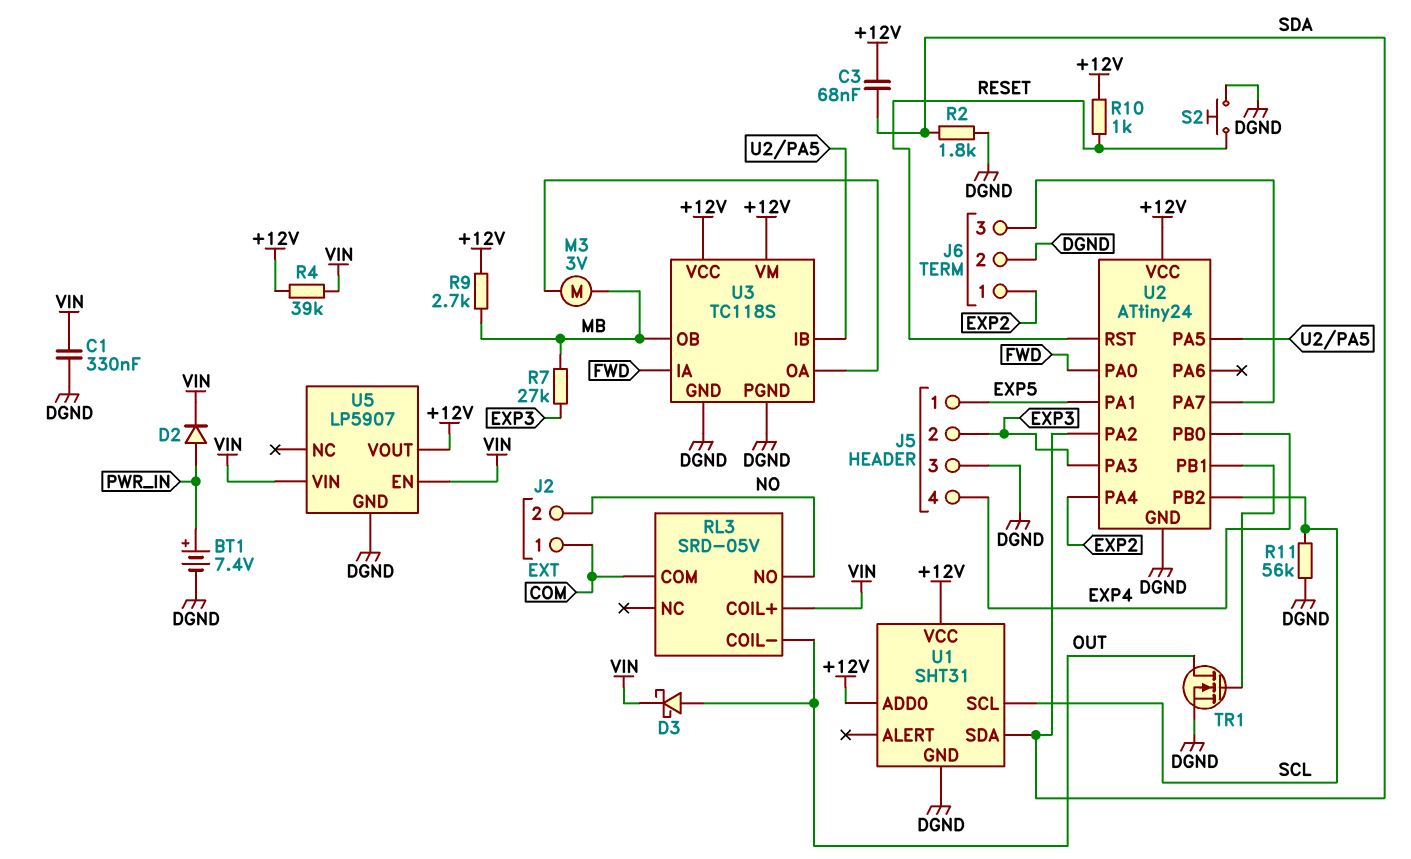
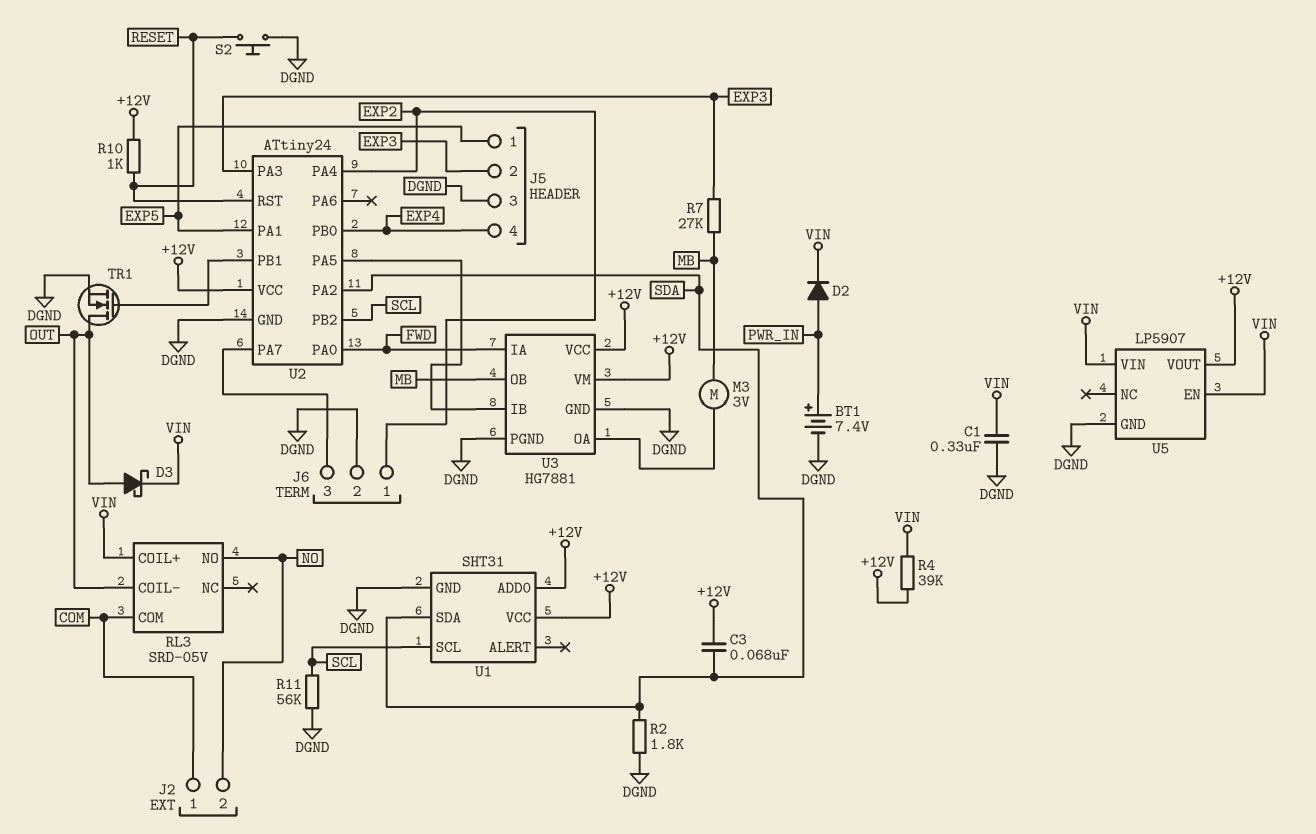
R9: 2.7k (+12V, MB) -> none
U3: TC118S -> HG7881

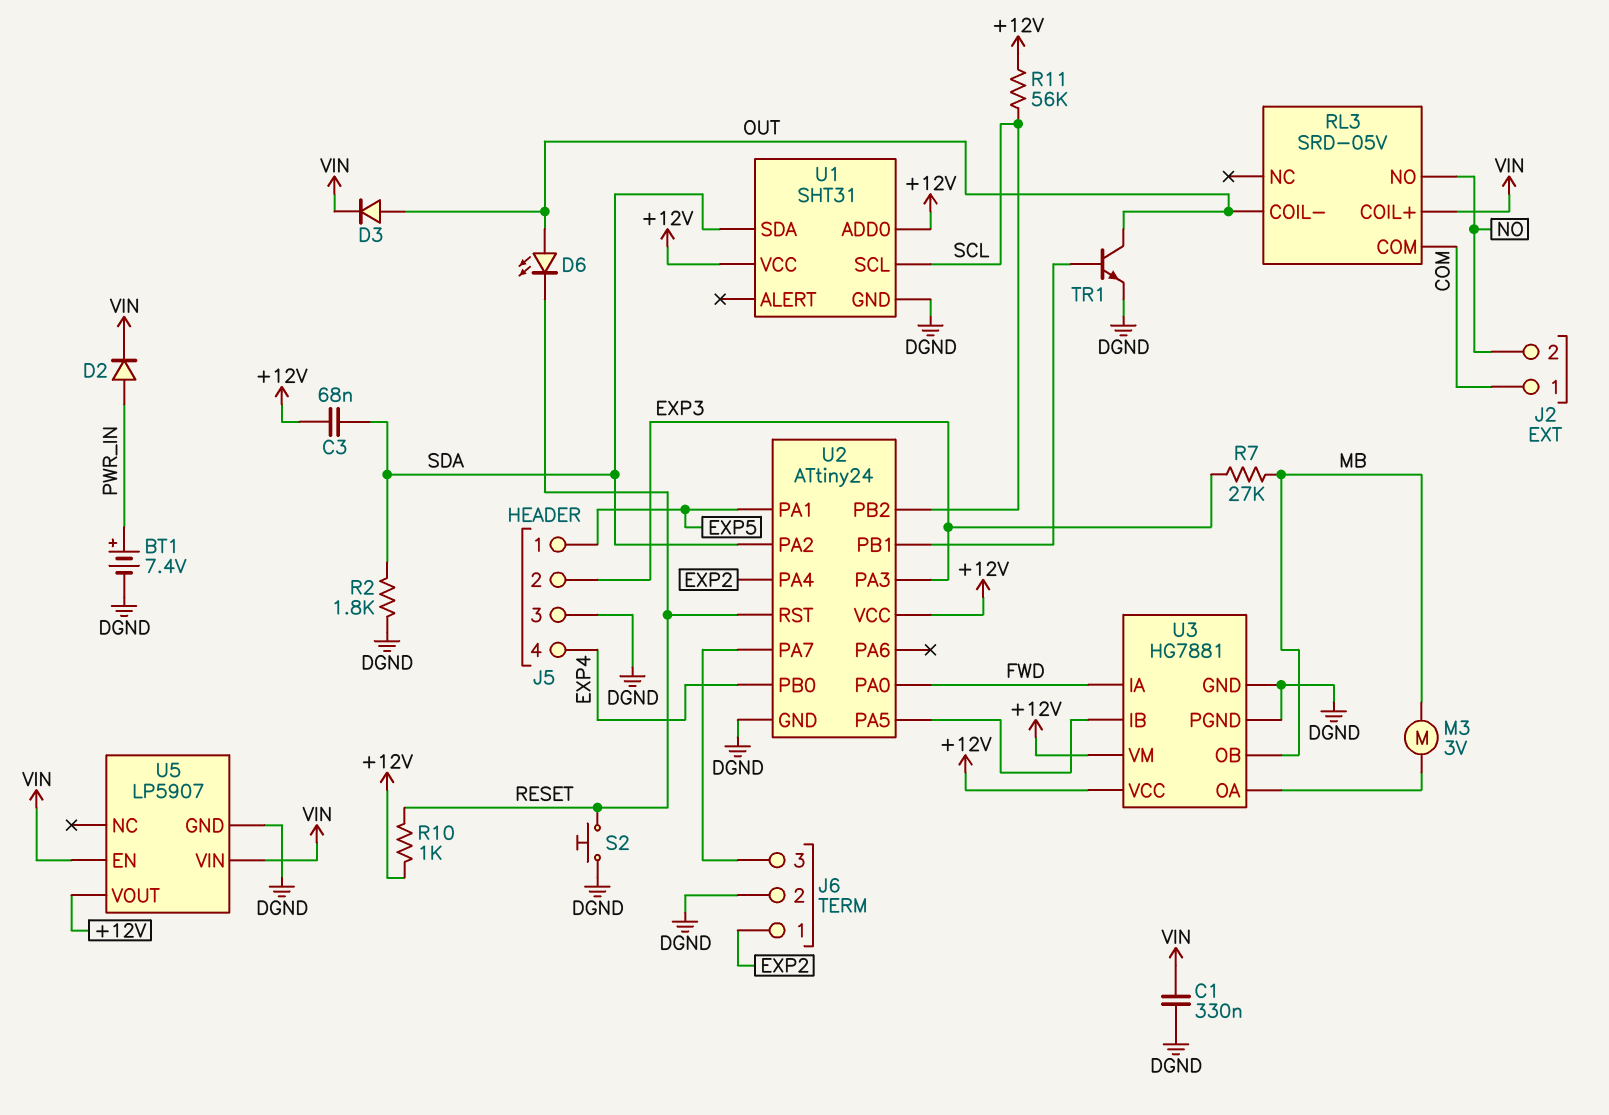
D3: schottky (A OUT, K VIN) -> diode (A OUT, K VIN)
D6: none -> LED (A OUT, K RESET)
R4: 39k (+12V, VIN) -> none
R11: 56k (DGND, SCL) -> 56k (+12V, SCL)
TR1: NMOS (G U2/PB1, D OUT, S DGND) -> NPN (B U2/PB1, C OUT, E DGND)

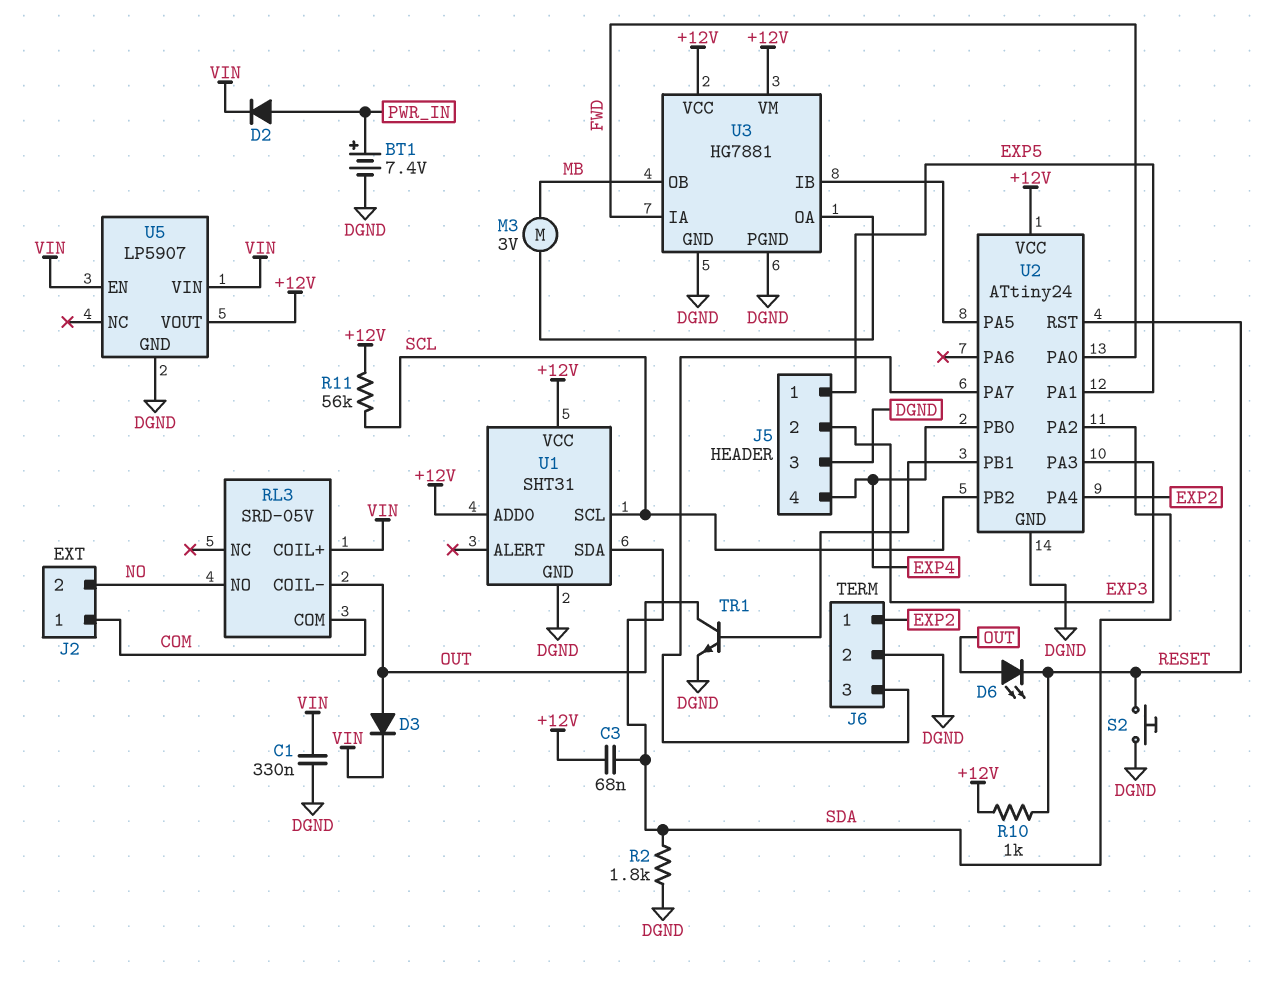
R7: 27k (EXP3, MB) -> none

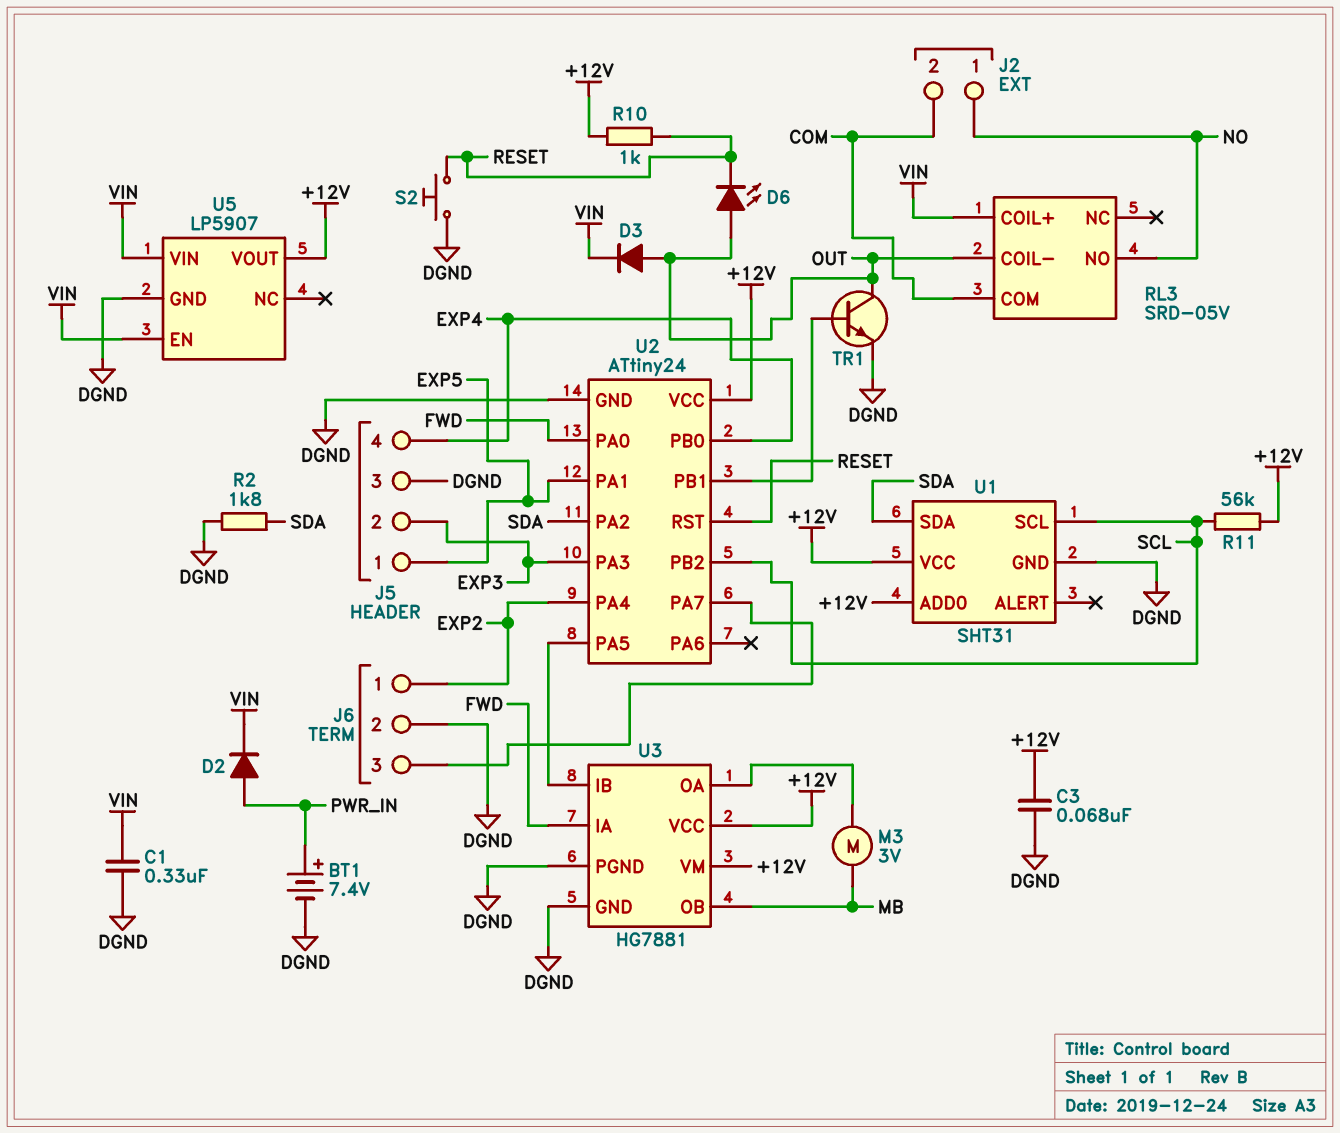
C3: 68nF (+12V, SDA) -> 68nF (+12V, DGND)
J2 pin 1: COM -> NO
J2 pin 2: NO -> COM

